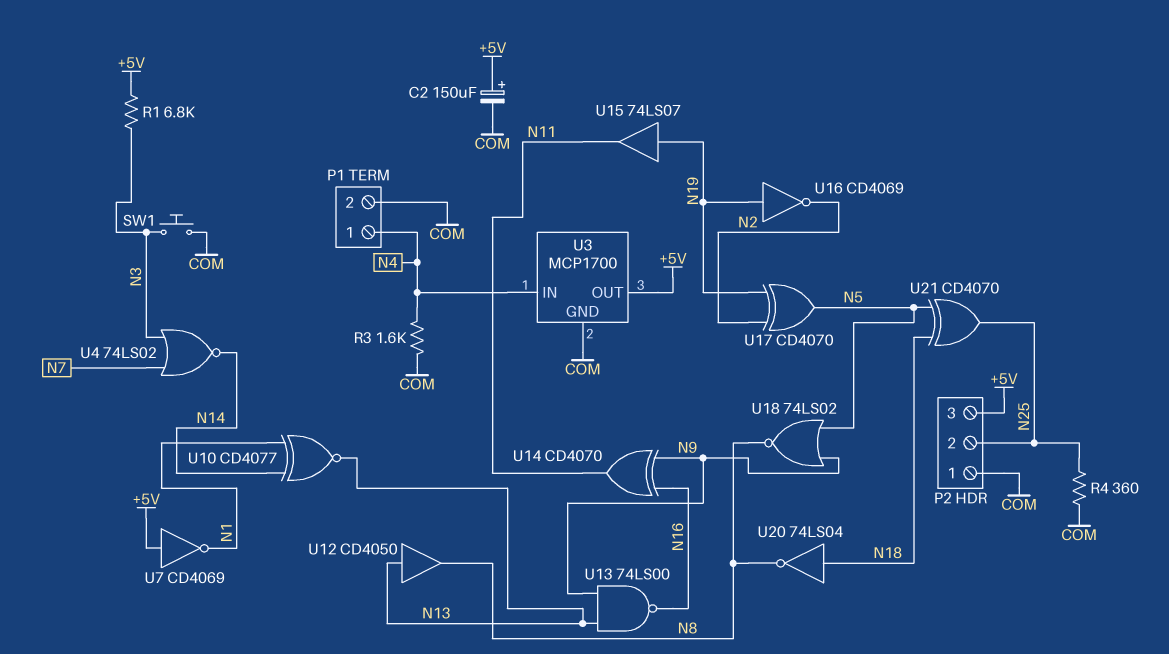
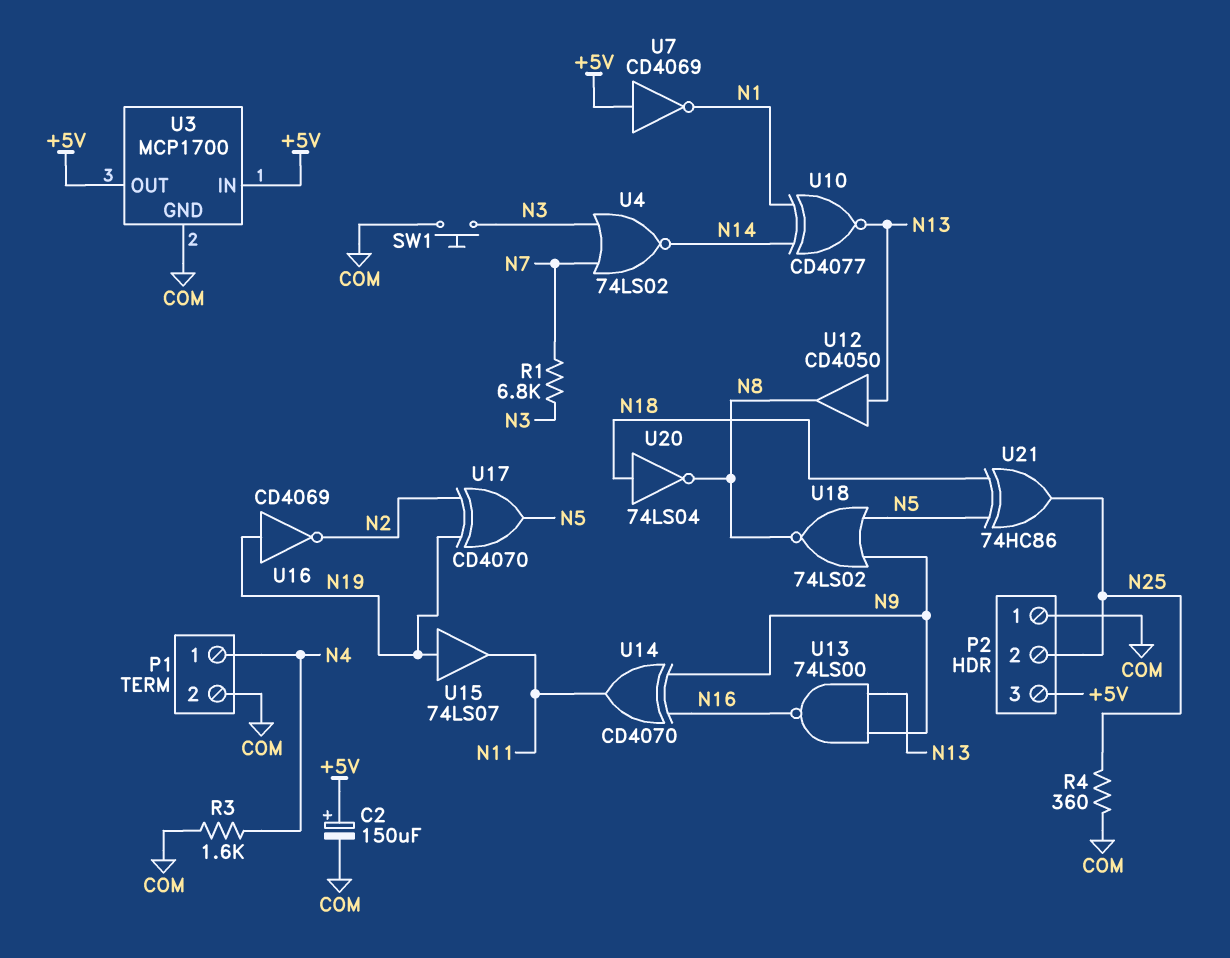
R1: 6.8k (+5V, N3) -> 6.8k (N3, N7)
U3 pin IN: N4 -> +5V
U21: XOR CD4070 (in N5, in N18, out N25) -> XOR 74HC86 (in N5, in N18, out N25)

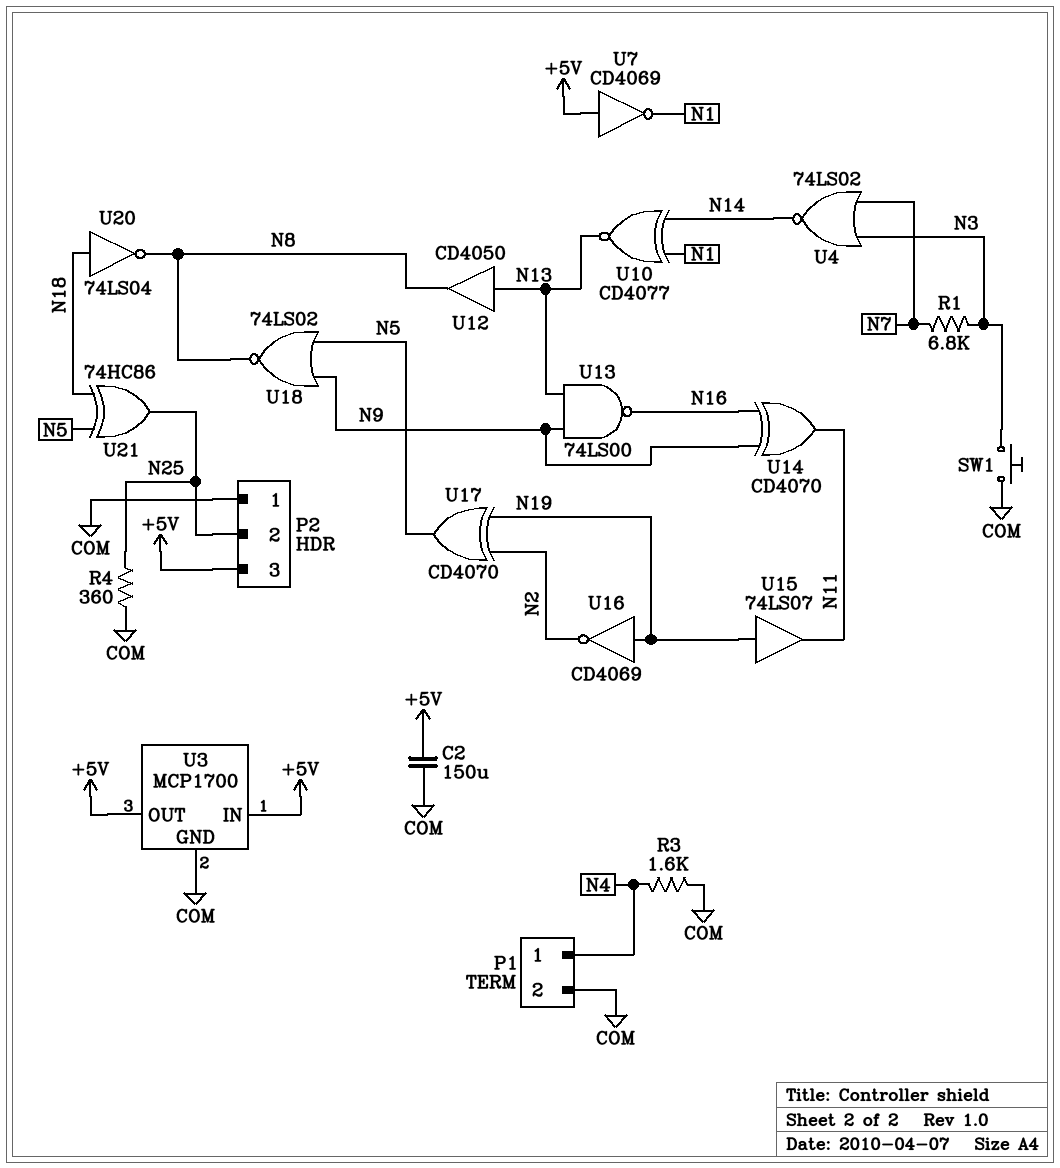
C2: 150uF (plus +5V, minus COM) -> 150uF (+5V, COM)

